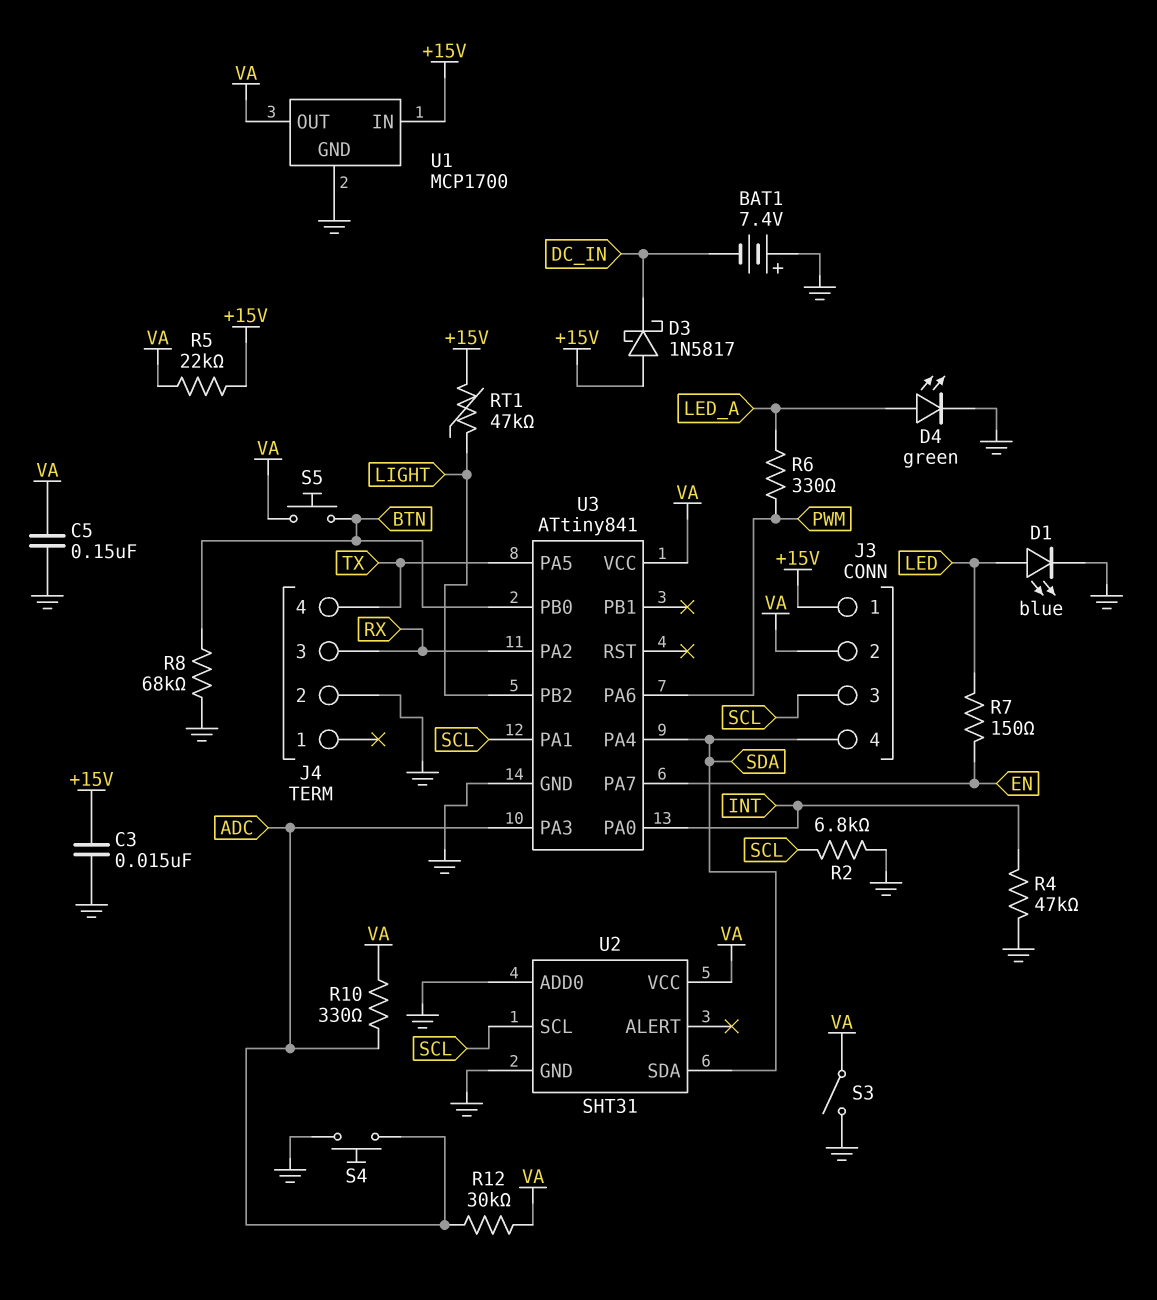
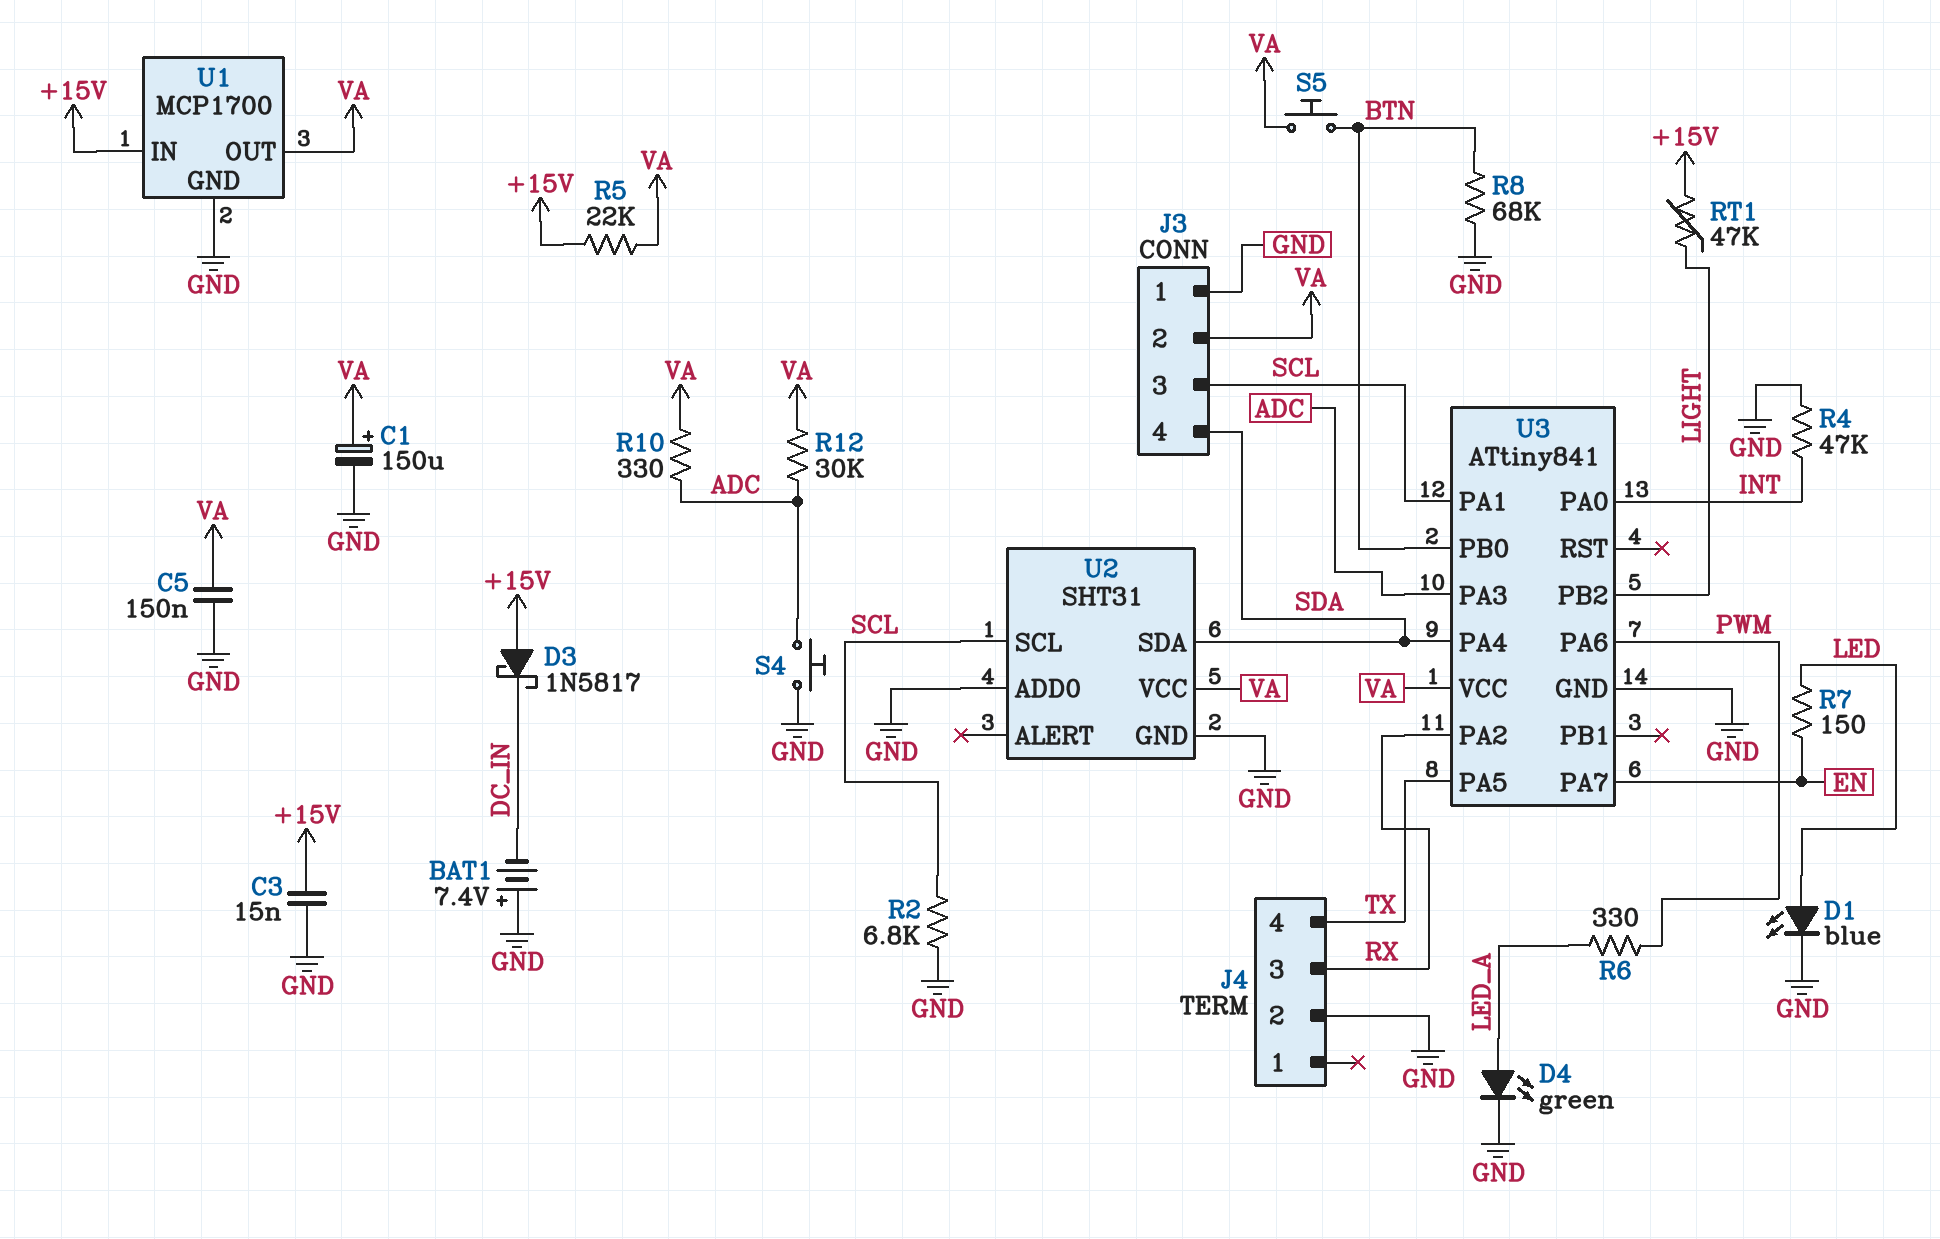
C1: none -> 150uF (plus VA, minus GND)
J3 pin 1: +15V -> GND
S3: switch (GND, VA) -> none

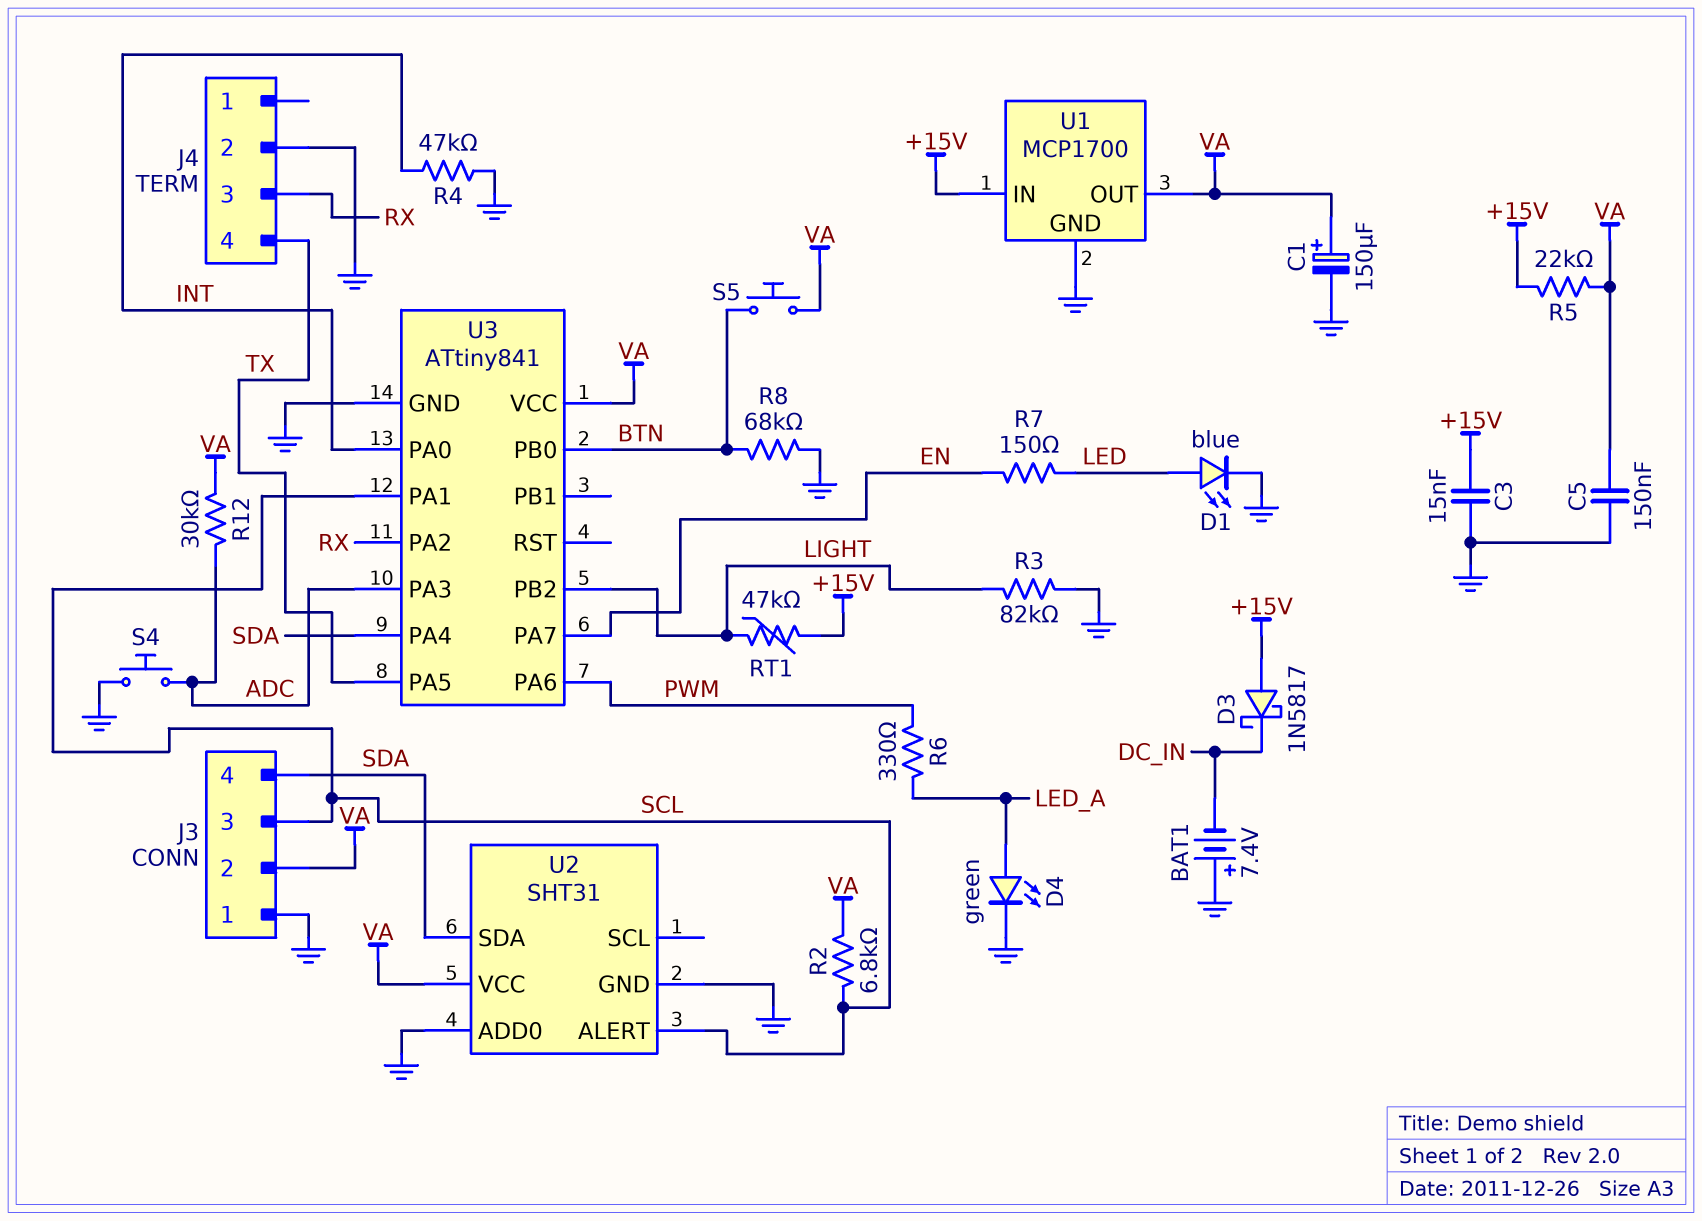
R2: 6.8k (GND, SCL) -> 6.8k (SCL, VA)
R3: none -> 82k (GND, LIGHT)
R10: 330 (ADC, VA) -> none
U2 pin ALERT: none -> SCL
U2 pin SCL: SCL -> none

